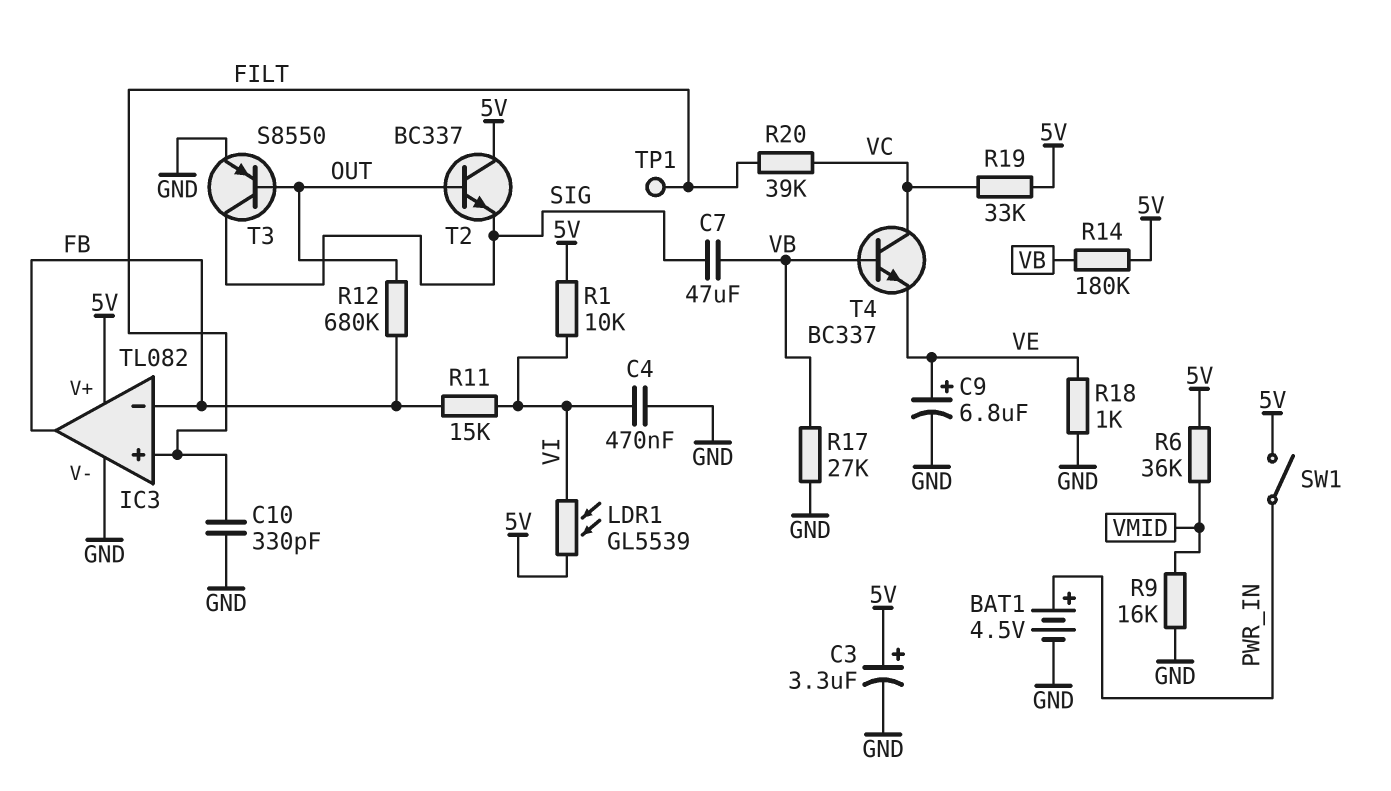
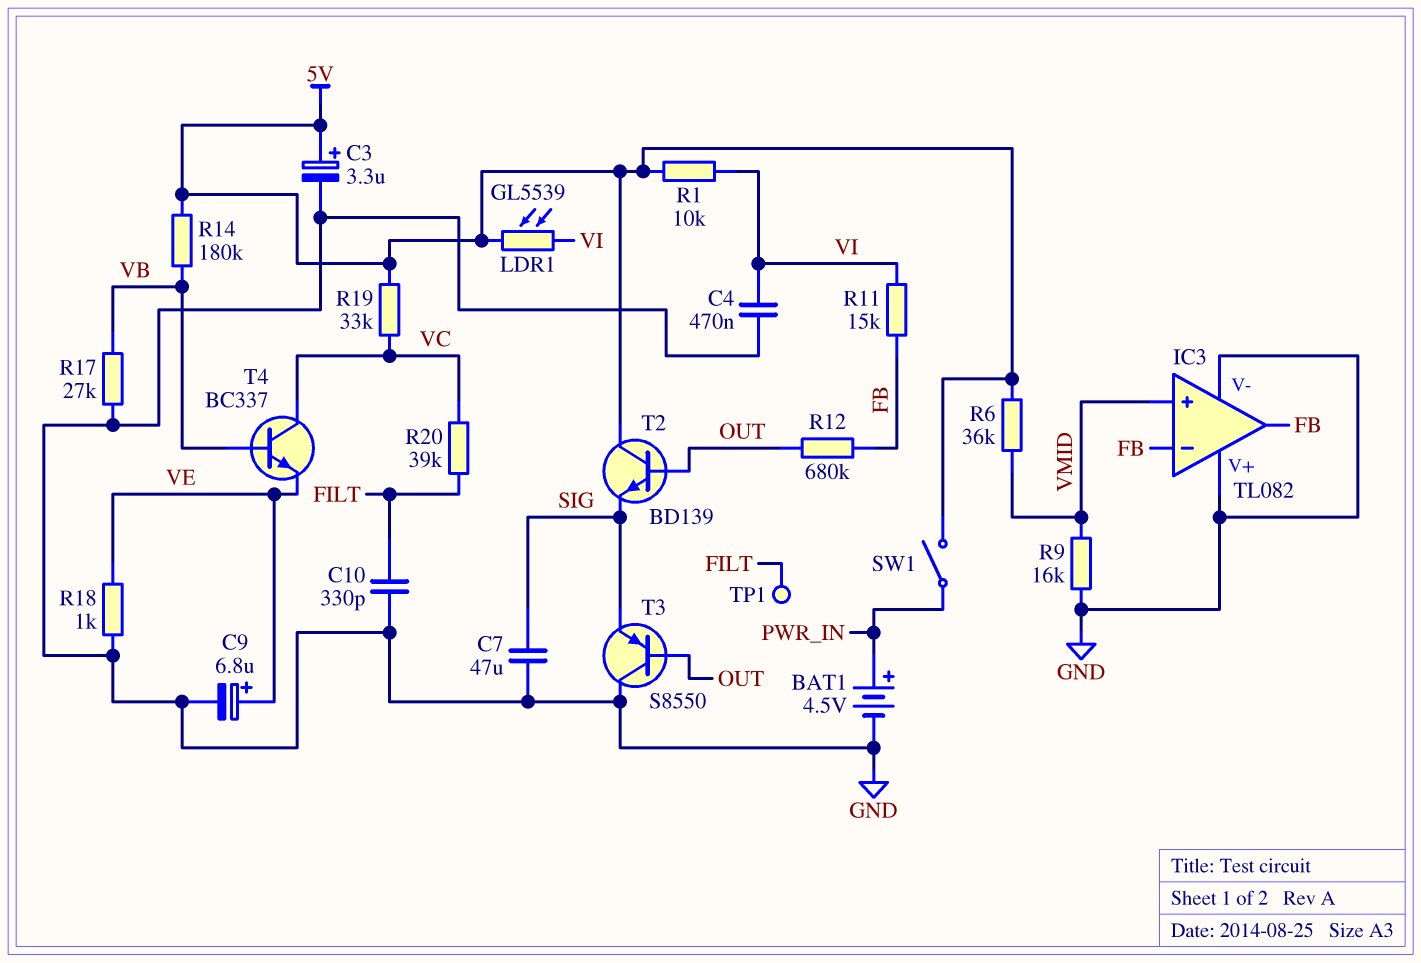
C7: 47uF (SIG, VB) -> 47uF (GND, SIG)
IC3 pin V+: 5V -> GND
IC3 pin in+: FILT -> VMID
T2: NPN BC337 (B OUT, C 5V, E SIG) -> NPN BD139 (B OUT, C 5V, E SIG)
T3: PNP S8550 (B OUT, C SIG, E GND) -> PNP S8550 (B OUT, C GND, E SIG)

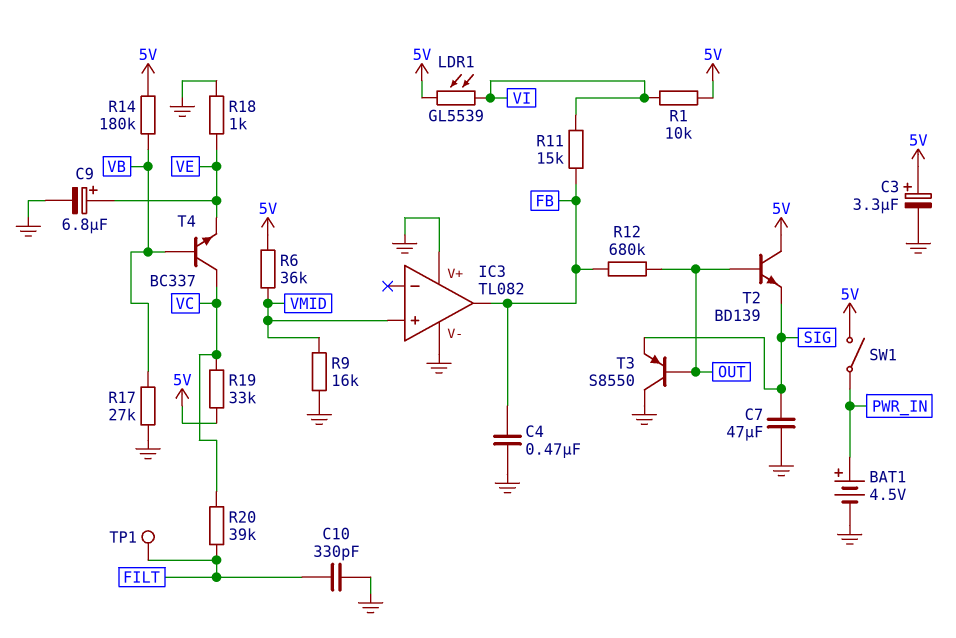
C4: 470nF (GND, VI) -> 470nF (FB, GND)
IC3 pin in-: FB -> none

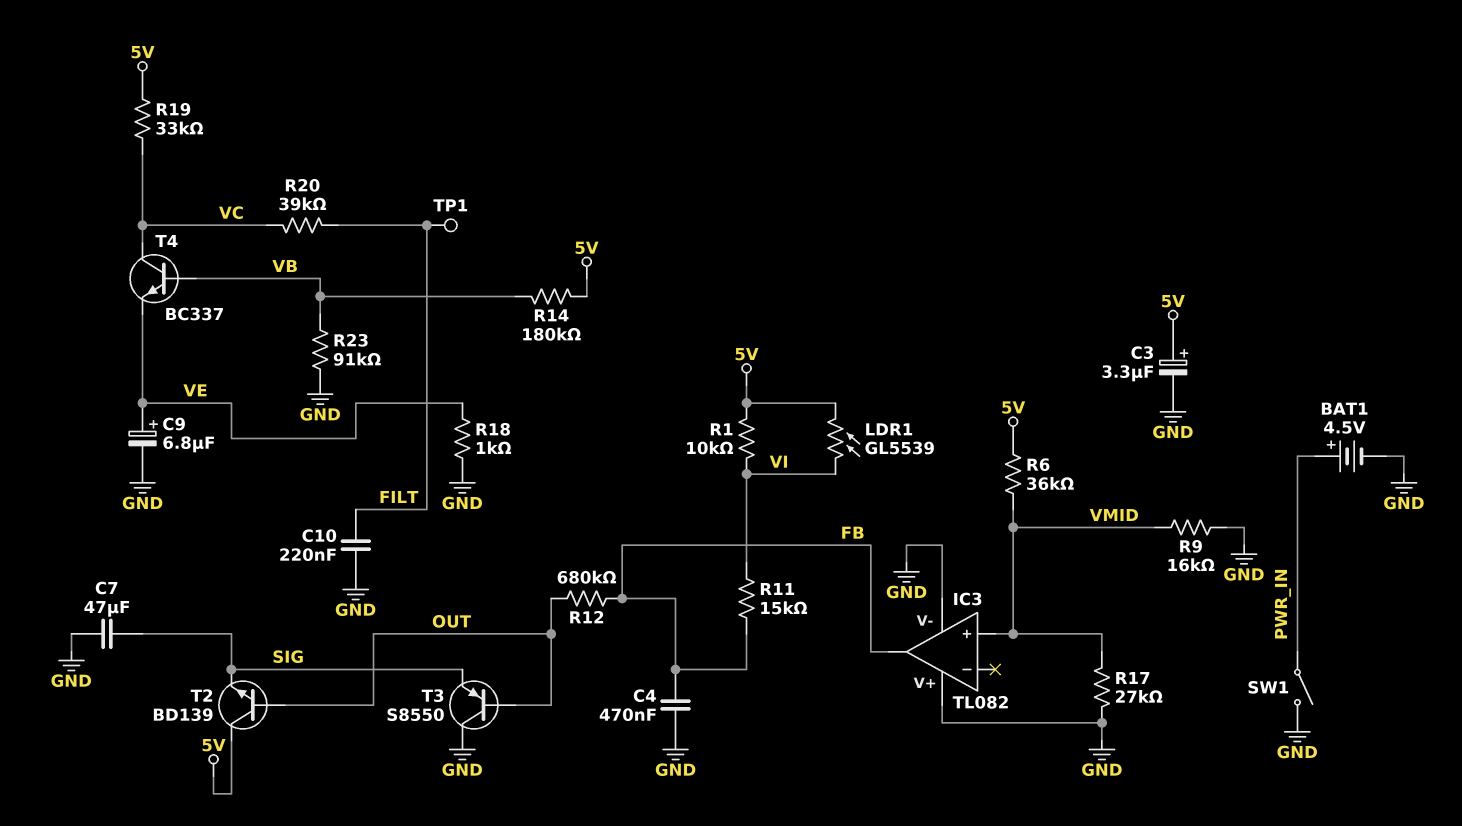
C10: 330pF (FILT, GND) -> 220nF (FILT, GND)
R17: 27k (GND, VB) -> 27k (GND, VMID)
R23: none -> 91k (GND, VB)
SW1: switch (5V, PWR_IN) -> switch (GND, PWR_IN)

